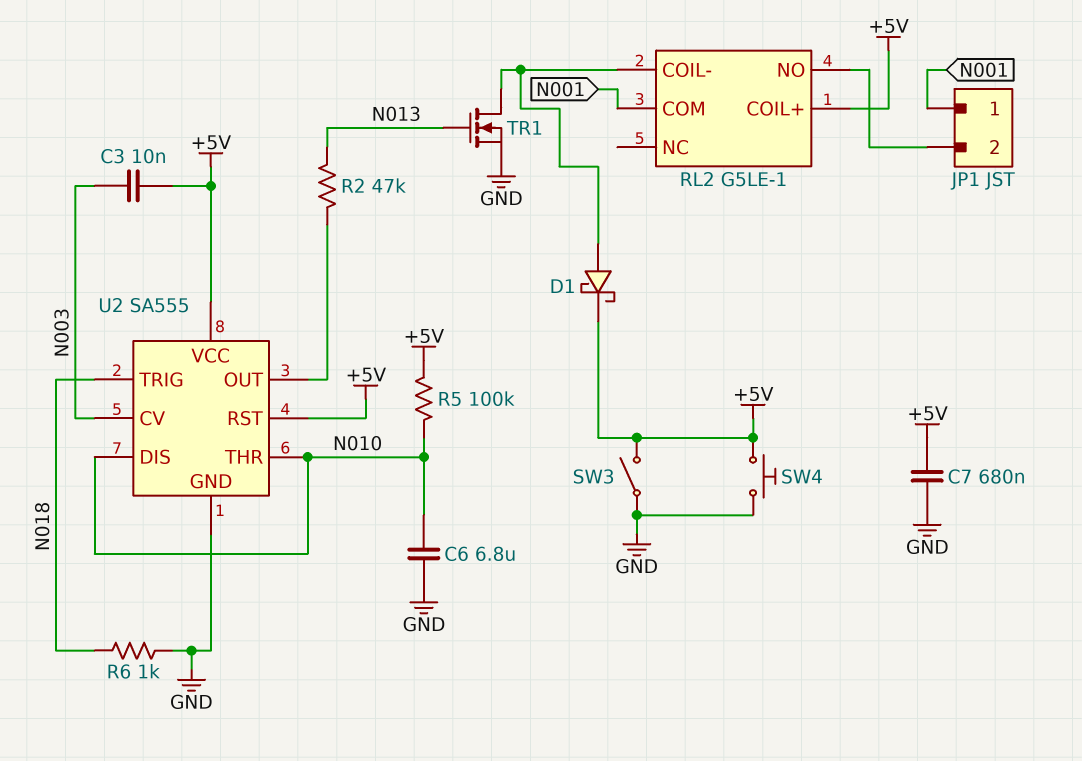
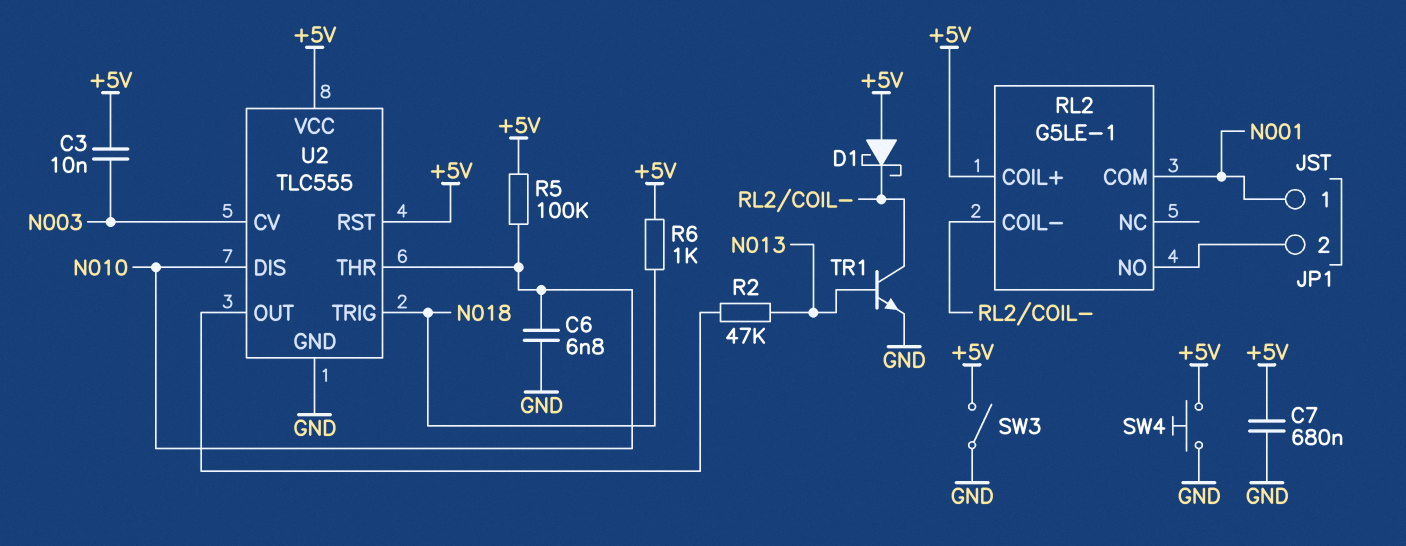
C6: 6.8uF (GND, N010) -> 6.8nF (GND, N010)
D1: schottky (A RL2/COIL-, K +5V) -> schottky (A +5V, K RL2/COIL-)
R6: 1k (GND, N018) -> 1k (+5V, N018)
TR1: NMOS (G N013, D RL2/COIL-, S GND) -> NPN (B N013, C RL2/COIL-, E GND)
U2: SA555 -> TLC555

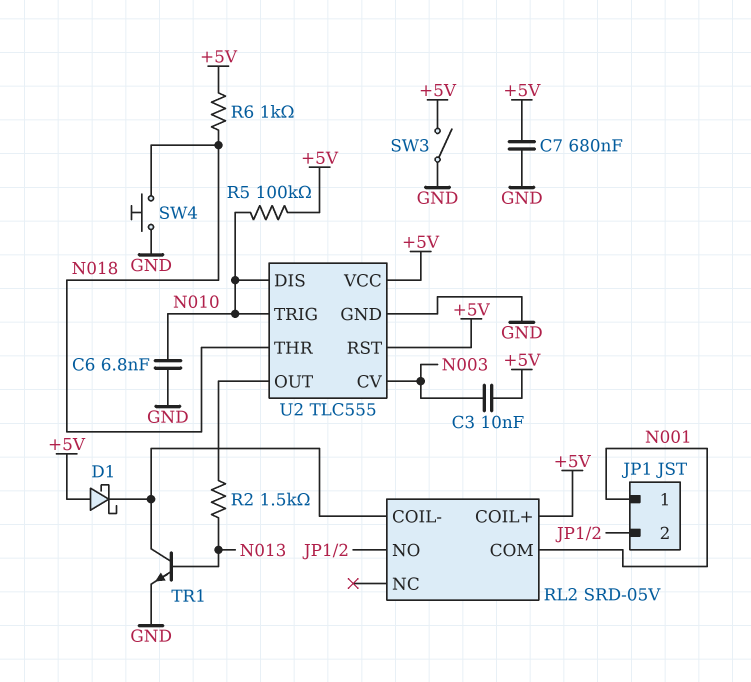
R2: 47k (N013, U2/OUT) -> 1.5k (N013, U2/OUT)
RL2: G5LE-1 -> SRD-05V
SW4: button (+5V, GND) -> button (GND, N018)
U2 pin THR: N010 -> N018
U2 pin TRIG: N018 -> N010

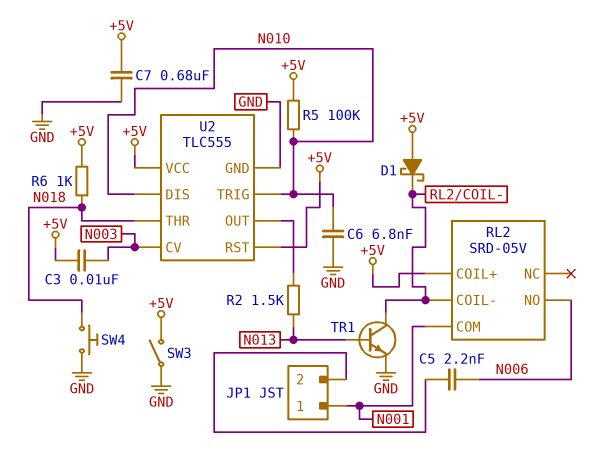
C5: none -> 2.2nF (JP1/2, N006)
RL2 pin NO: JP1/2 -> N006

